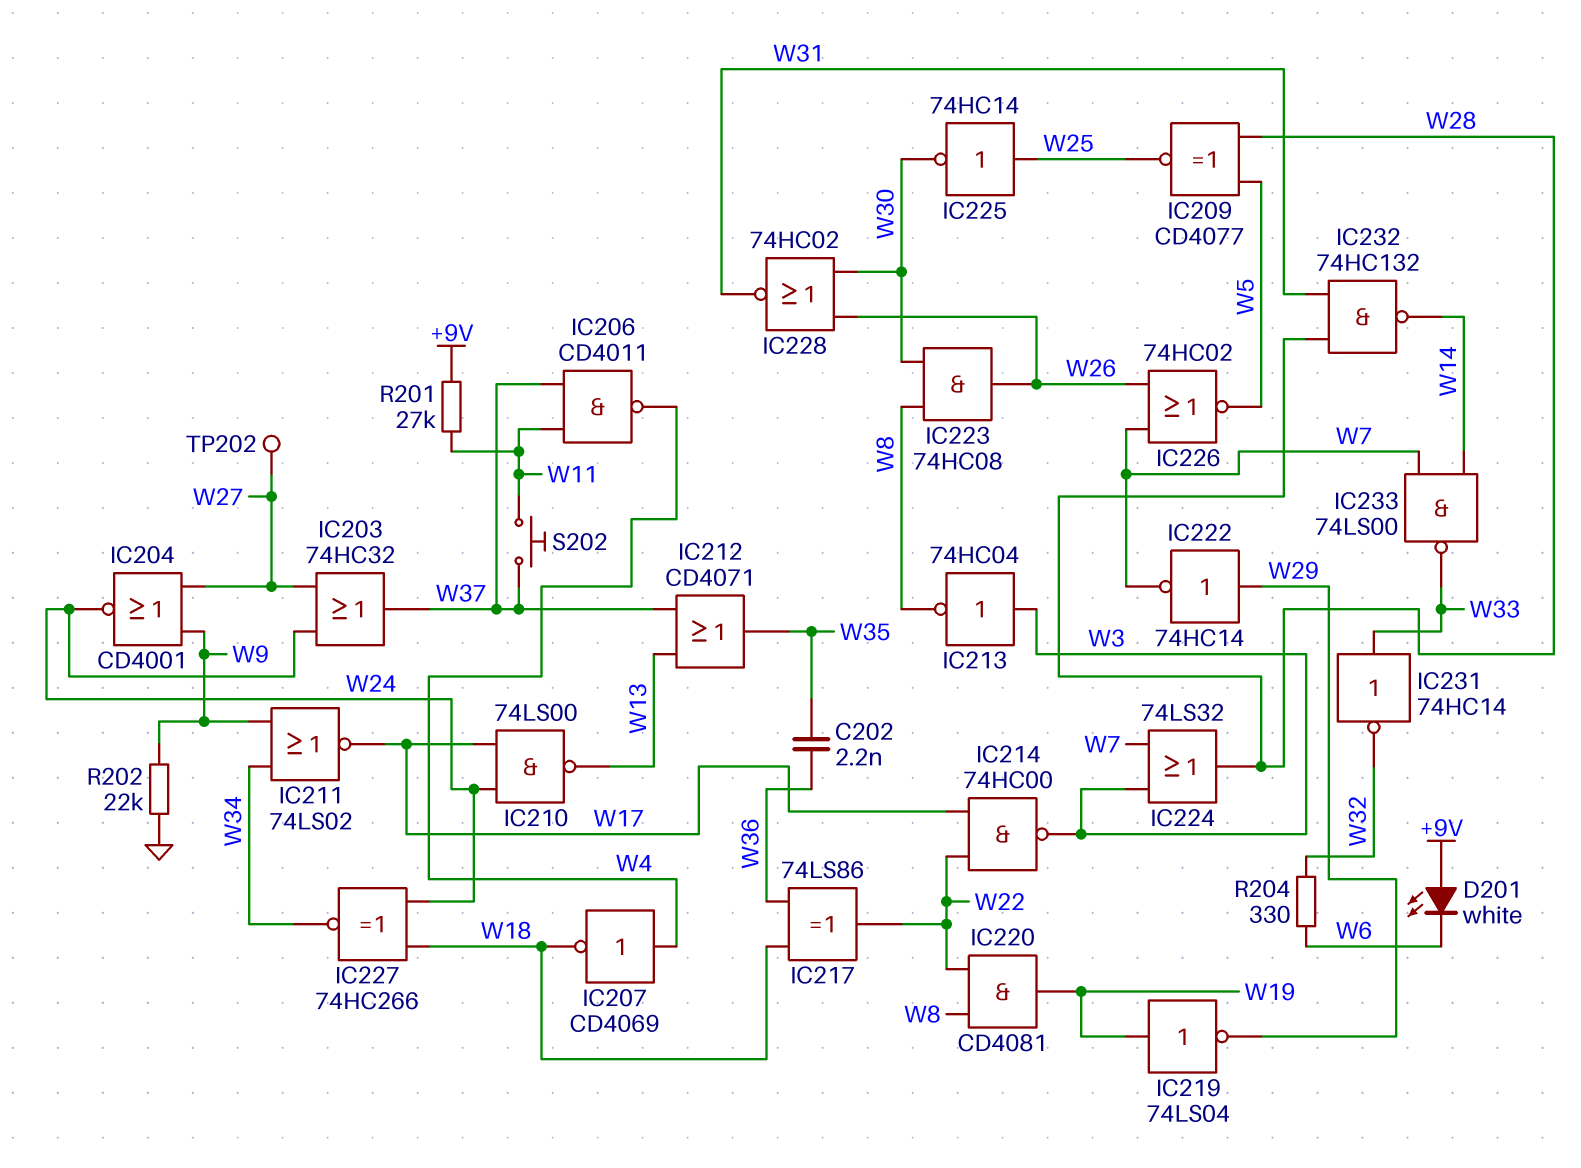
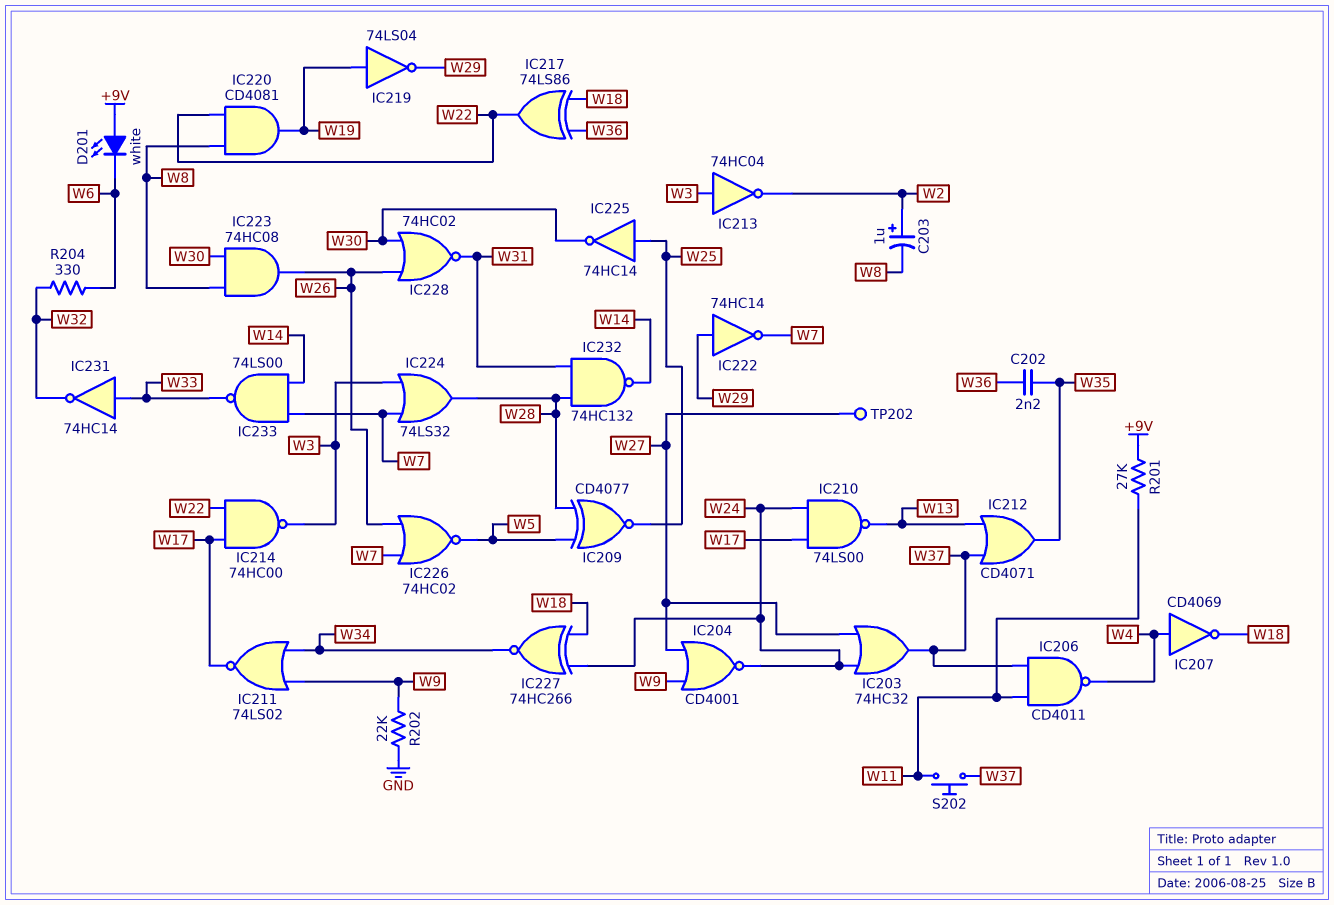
C203: none -> 1uF (plus W2, minus W8)
IC213: NOT 74HC04 (in W3, out W8) -> NOT 74HC04 (in W3, out W2)

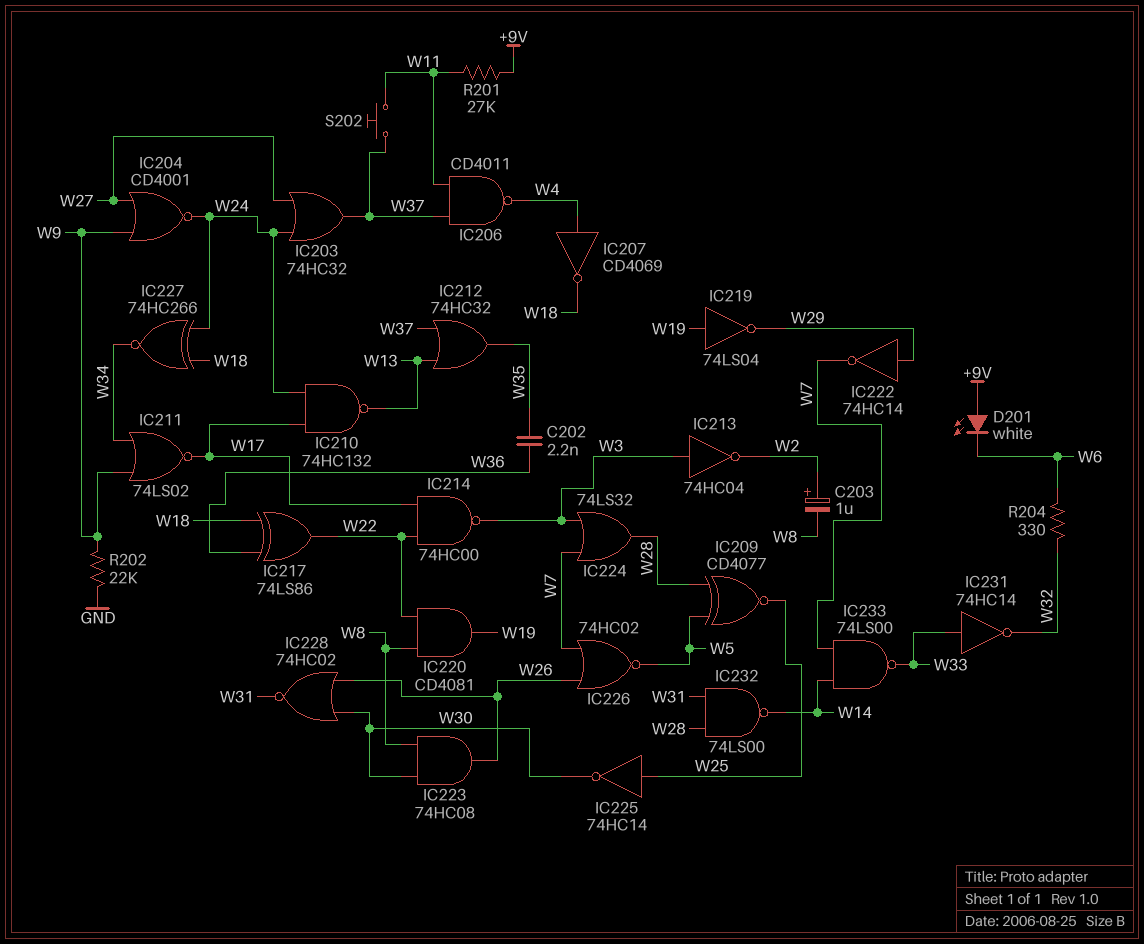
IC210: NAND 74LS00 (in W17, in W24, out W13) -> NAND 74HC132 (in W17, in W24, out W13)
IC212: OR CD4071 (in W13, in W37, out W35) -> OR 74HC32 (in W13, in W37, out W35)
IC232: NAND 74HC132 (in W28, in W31, out W14) -> NAND 74LS00 (in W28, in W31, out W14)
TP202: test point (W27) -> none

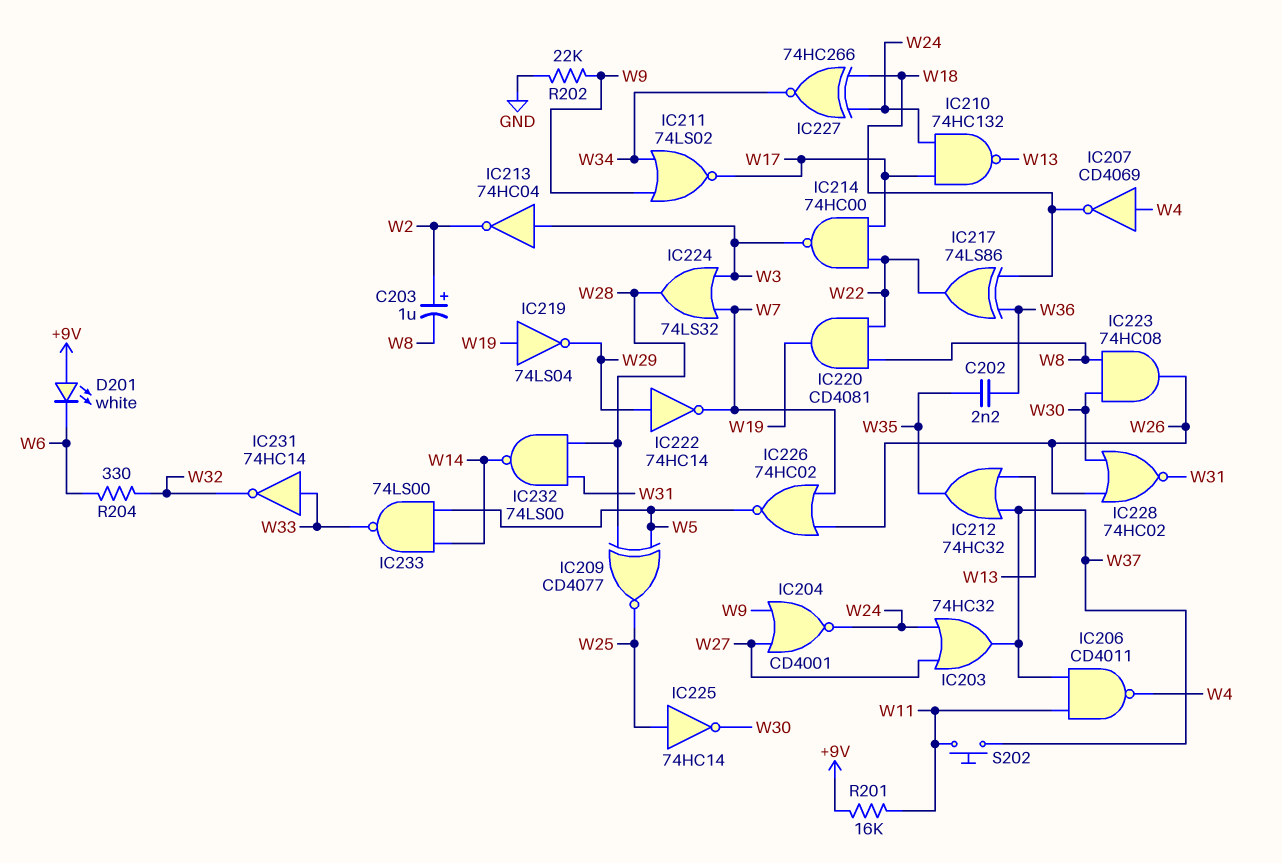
IC233: NAND 74LS00 (in W7, in W14, out W33) -> NAND 74LS00 (in W5, in W14, out W33)
R201: 27k (+9V, W11) -> 16k (+9V, W11)

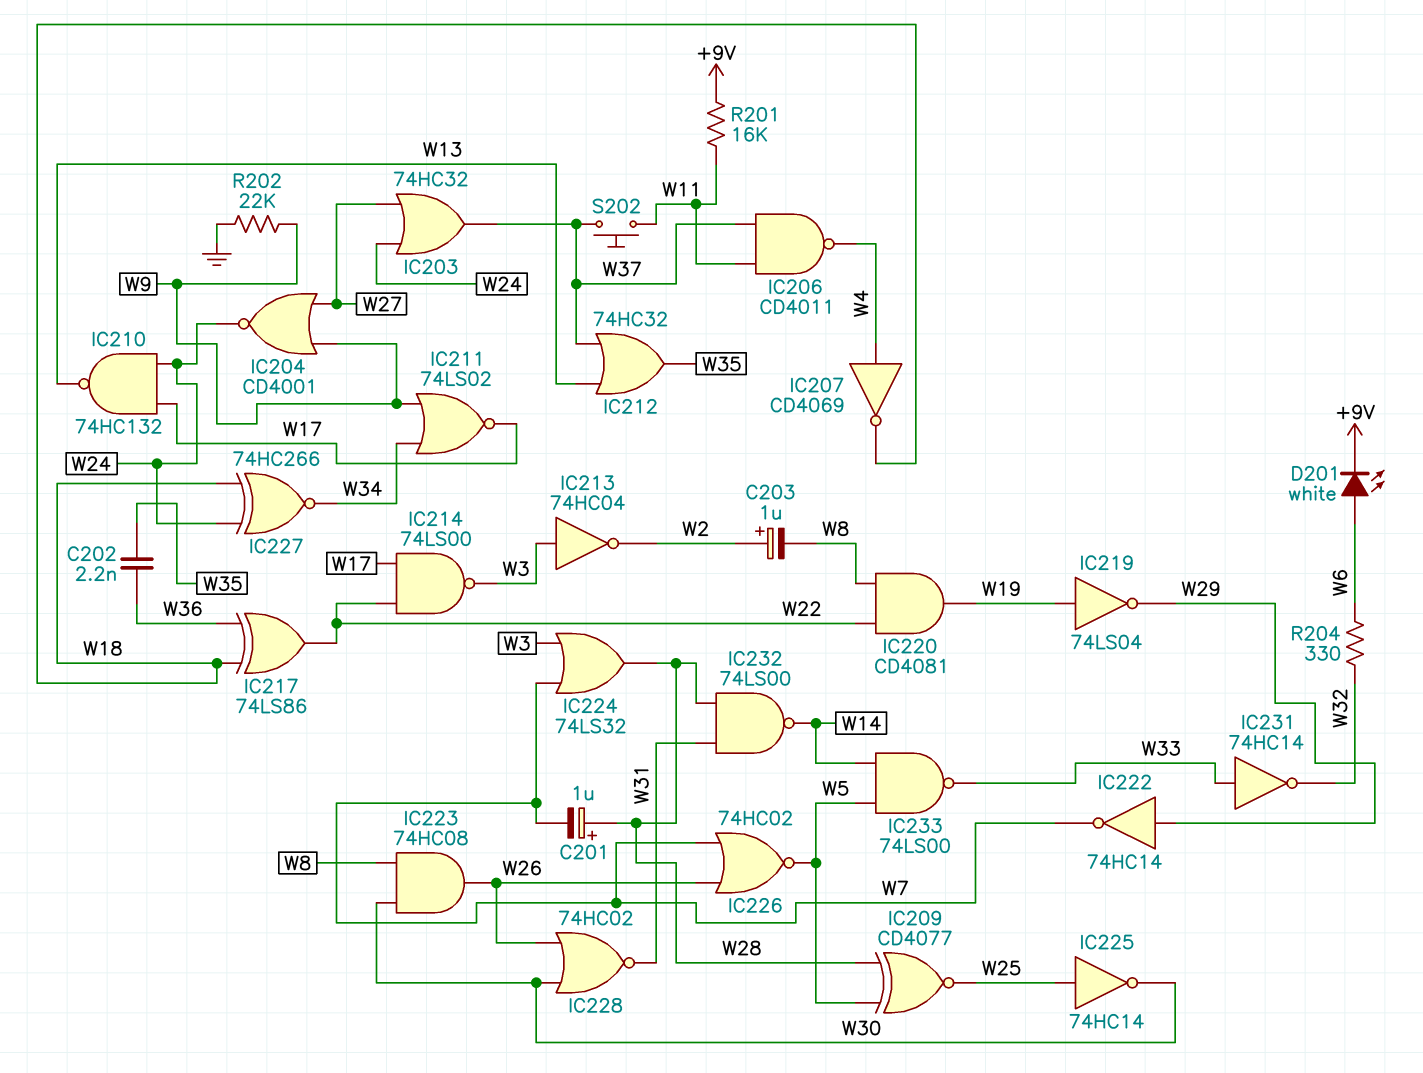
C201: none -> 1uF (plus W28, minus W7)
D201: LED white (A +9V, K W6) -> LED white (A W6, K +9V)
IC214: NAND 74HC00 (in W17, in W22, out W3) -> NAND 74LS00 (in W17, in W22, out W3)

